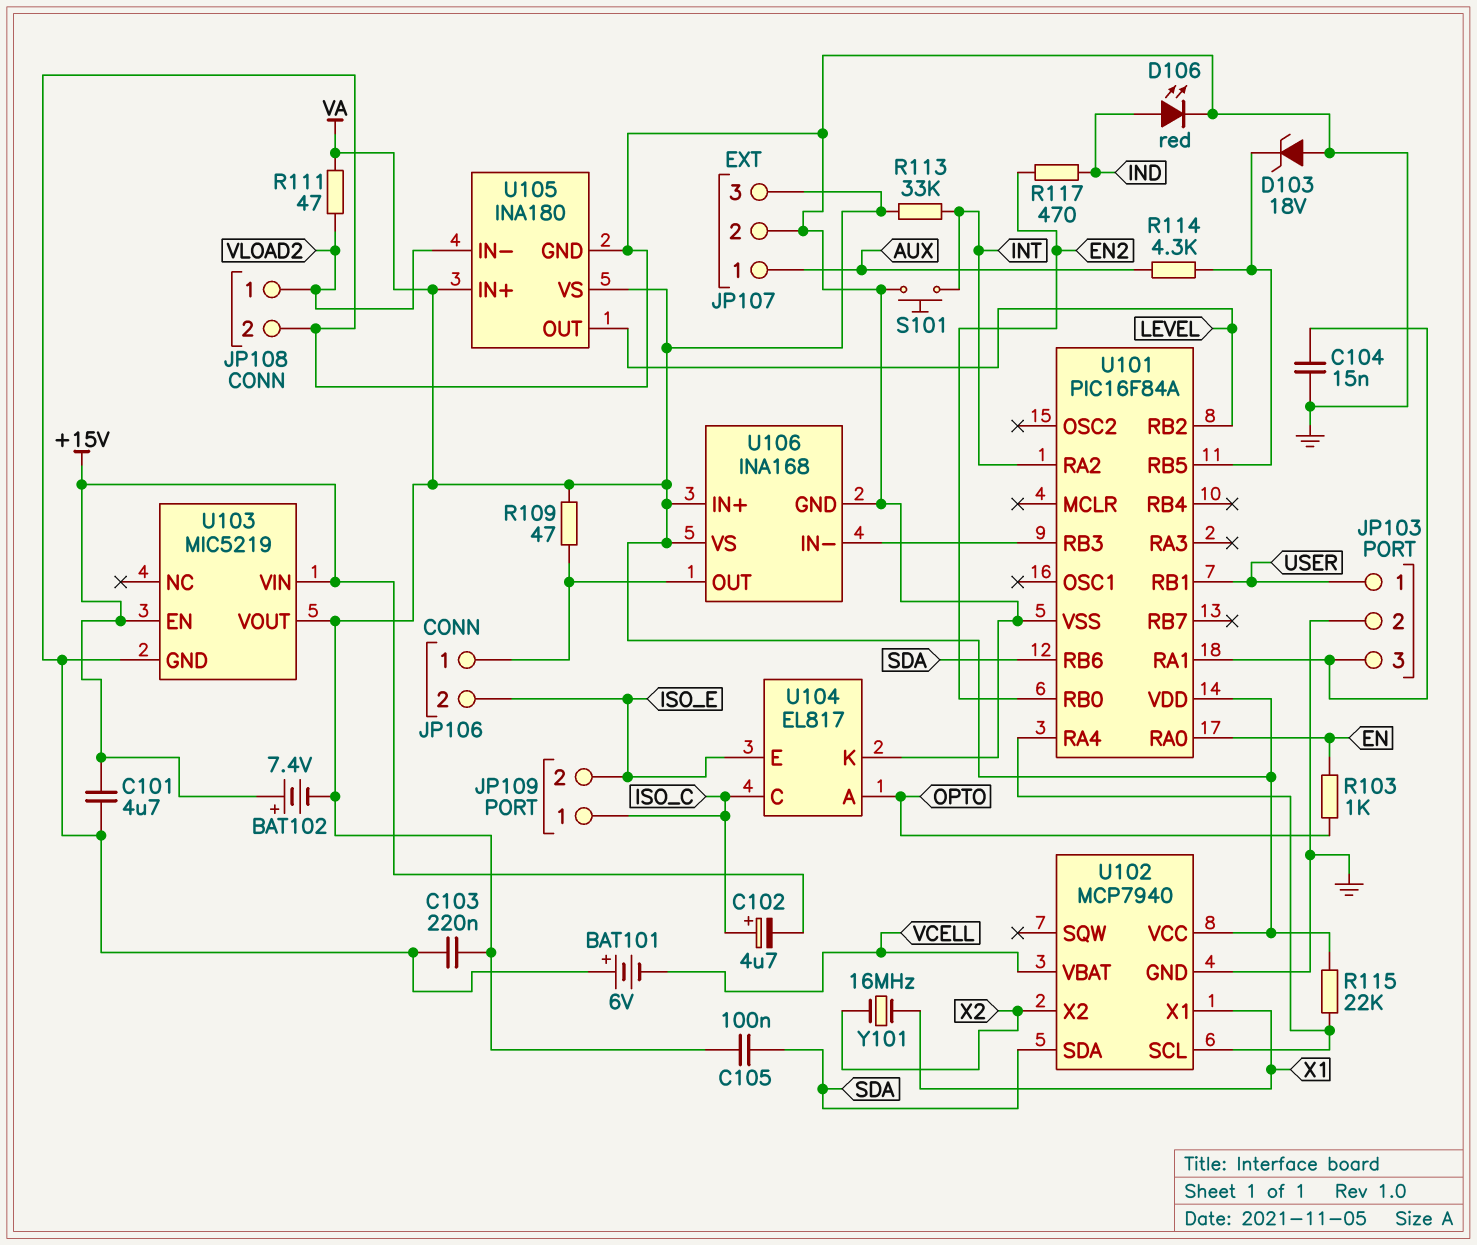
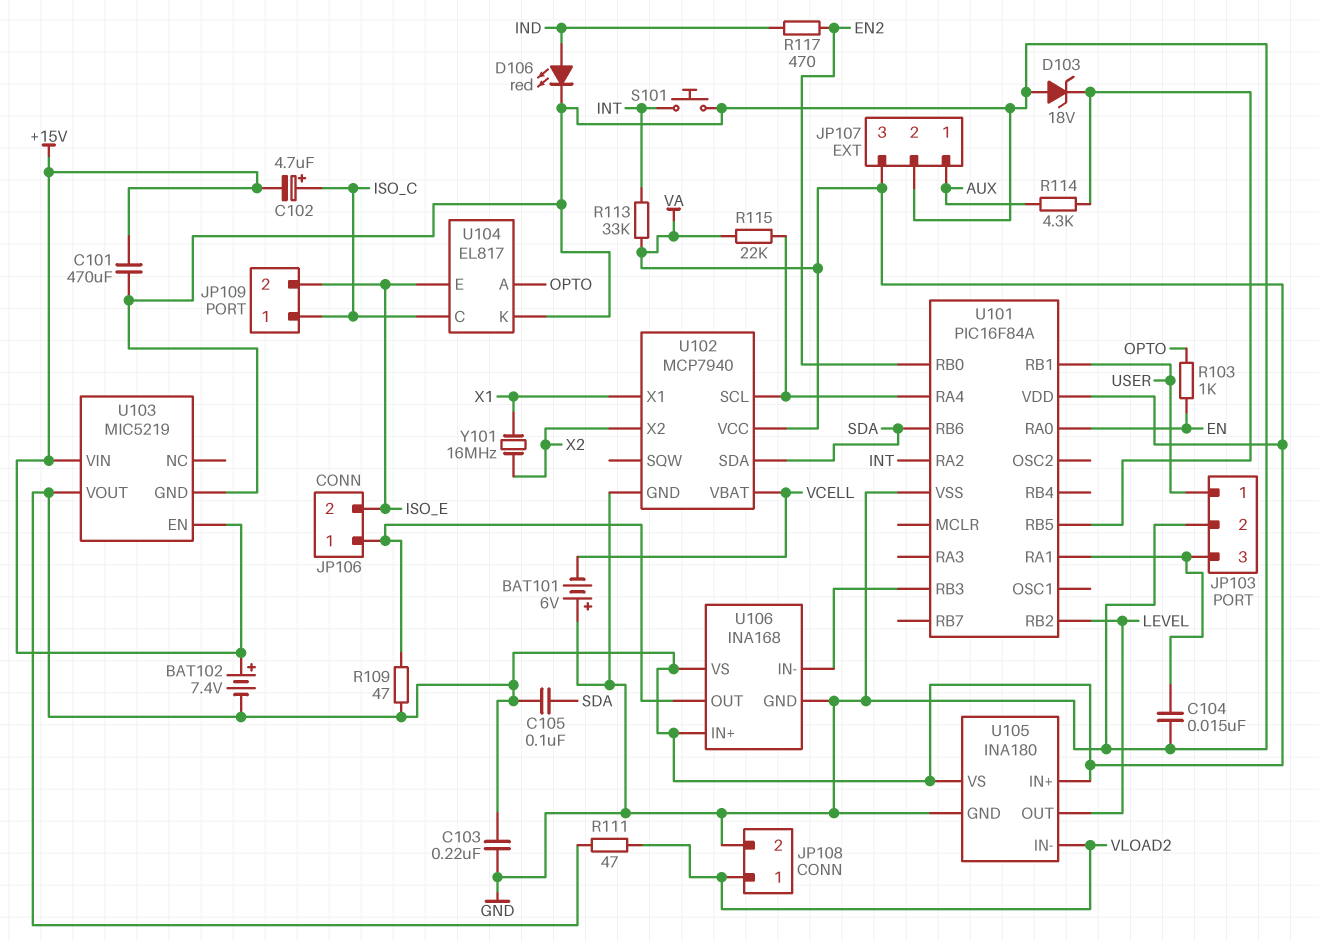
C101: 4.7uF (+15V, GND) -> 470uF (+15V, GND)

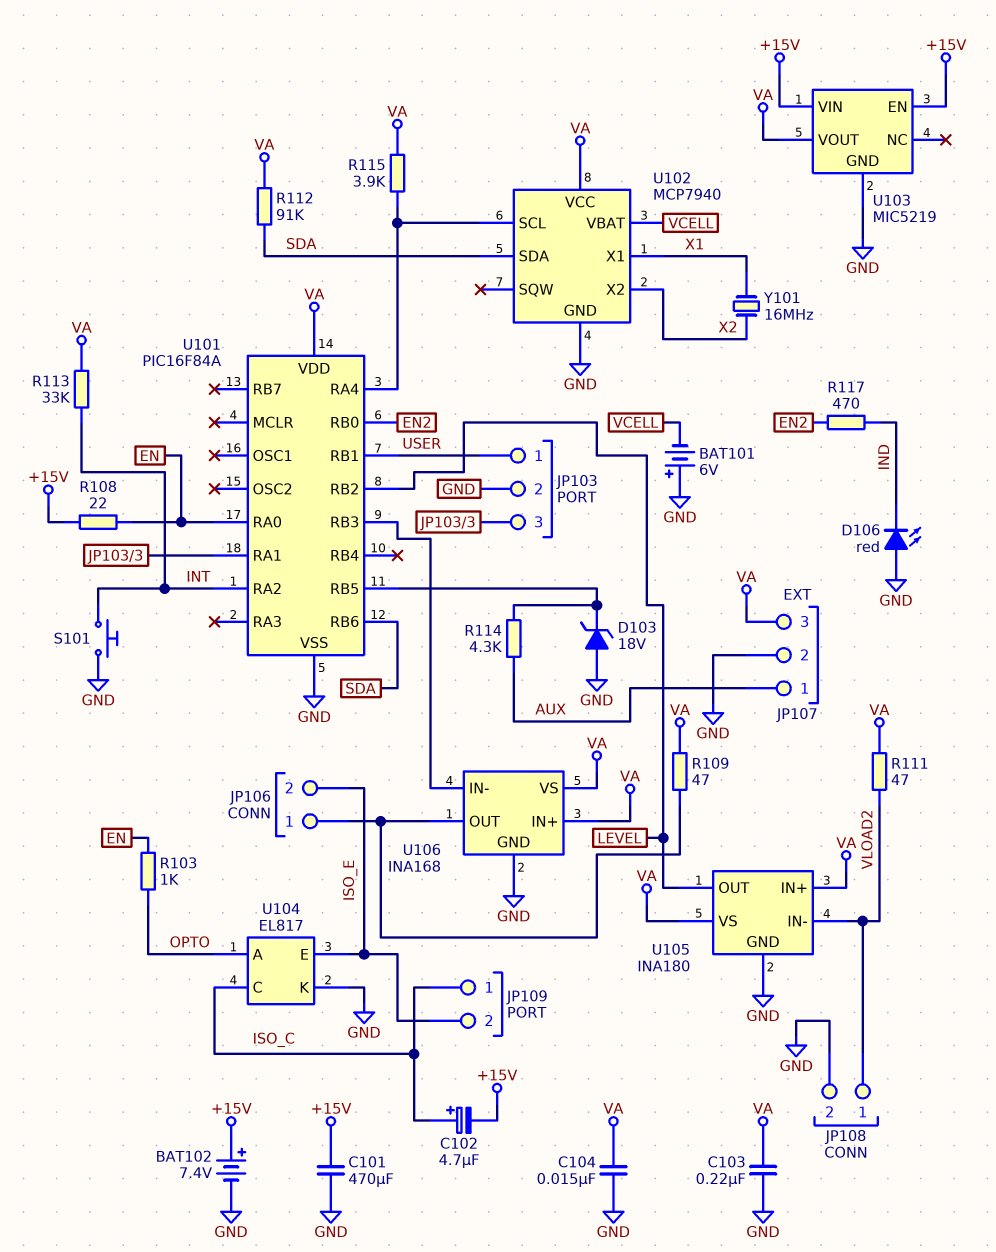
BAT102: 7.4V (plus +15V, minus VA) -> 7.4V (plus +15V, minus GND)
C104: 15nF (GND, JP103/3) -> 15nF (GND, VA)
C105: 100nF (SDA, VA) -> none
D106: LED red (A IND, K GND) -> LED red (A GND, K IND)
R108: none -> 22 (+15V, EN)
R112: none -> 91k (SDA, VA)
R115: 22k (U101/RA4, VA) -> 3.9k (U101/RA4, VA)

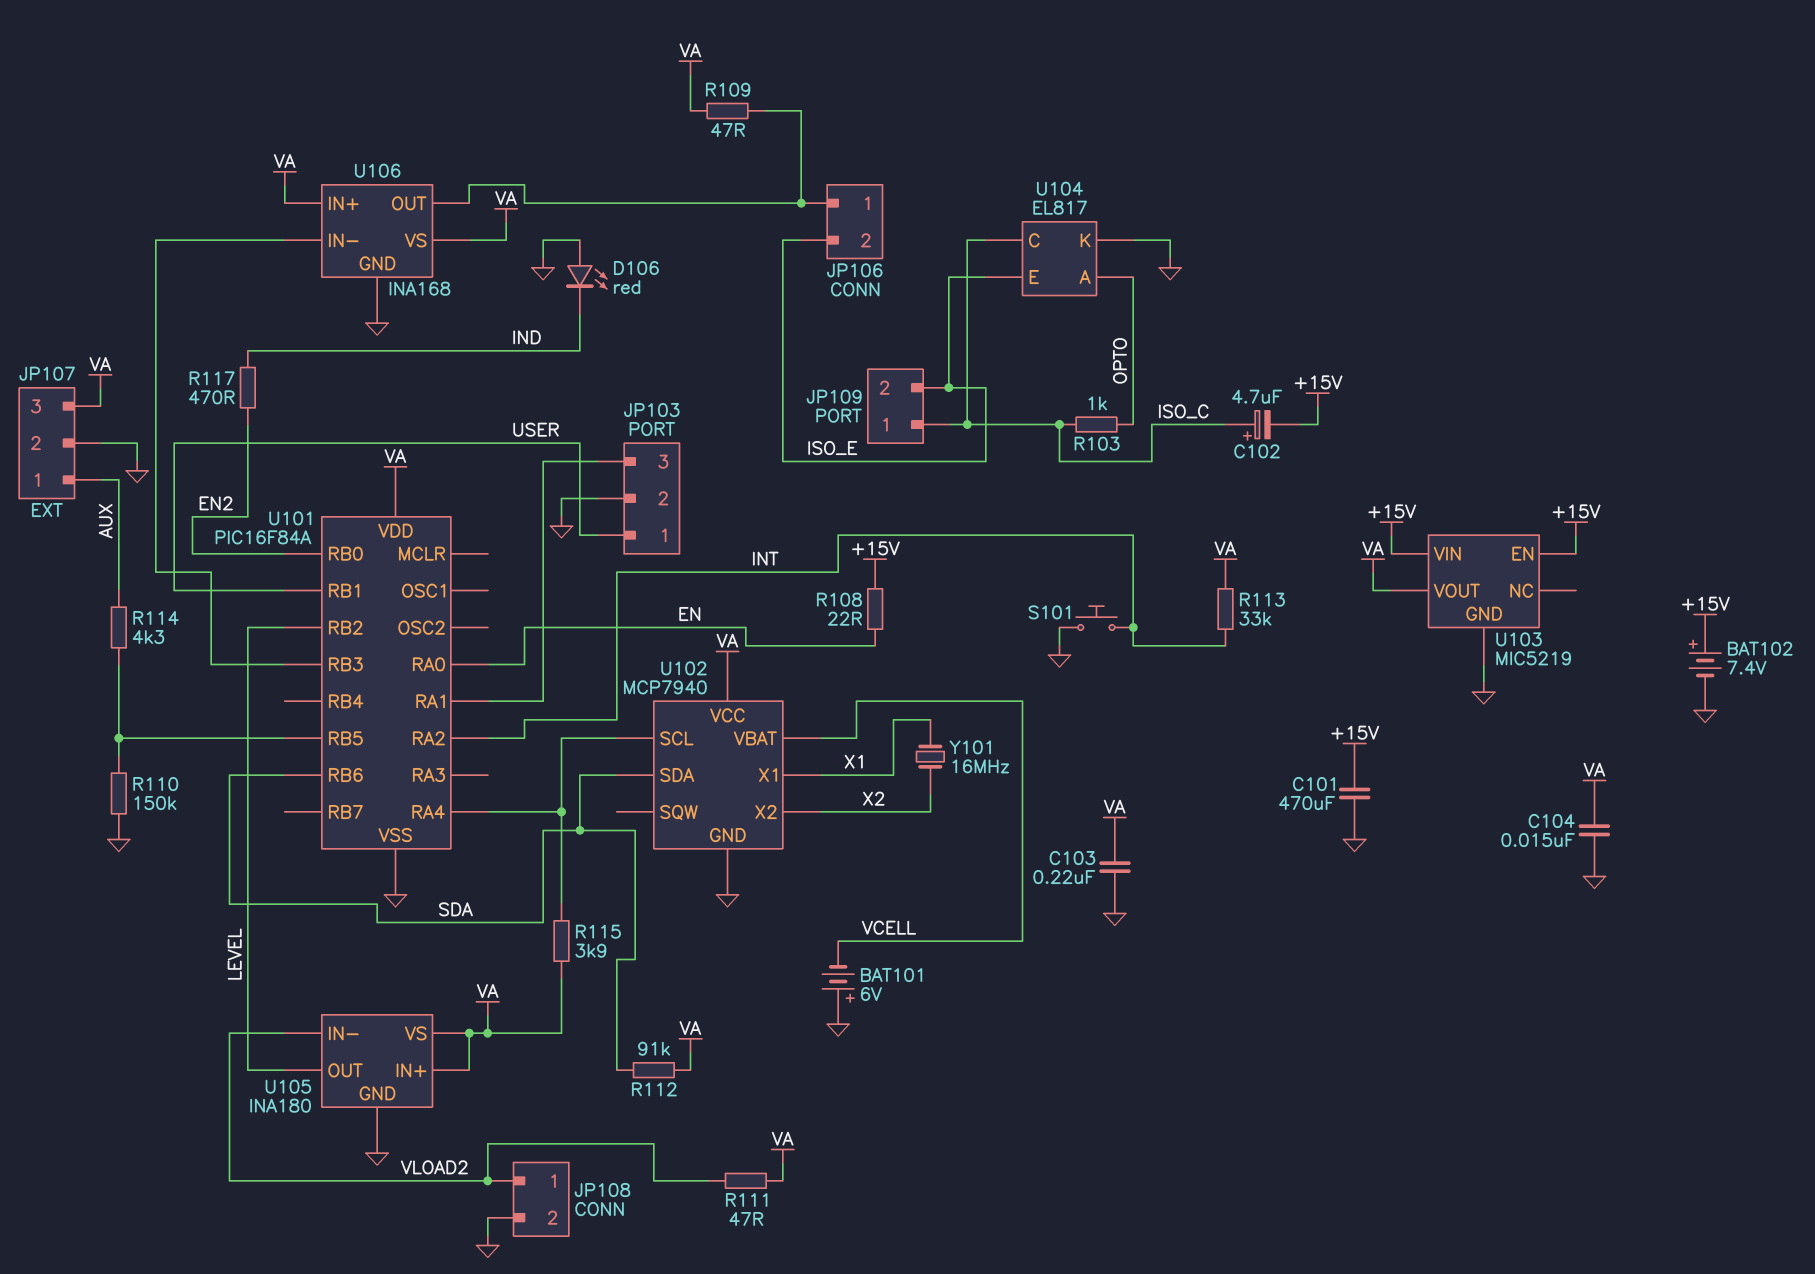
D103: zener 18V (A GND, K U101/RB5) -> none
R103: 1k (EN, OPTO) -> 1k (ISO_C, OPTO)
R110: none -> 150k (GND, U101/RB5)

